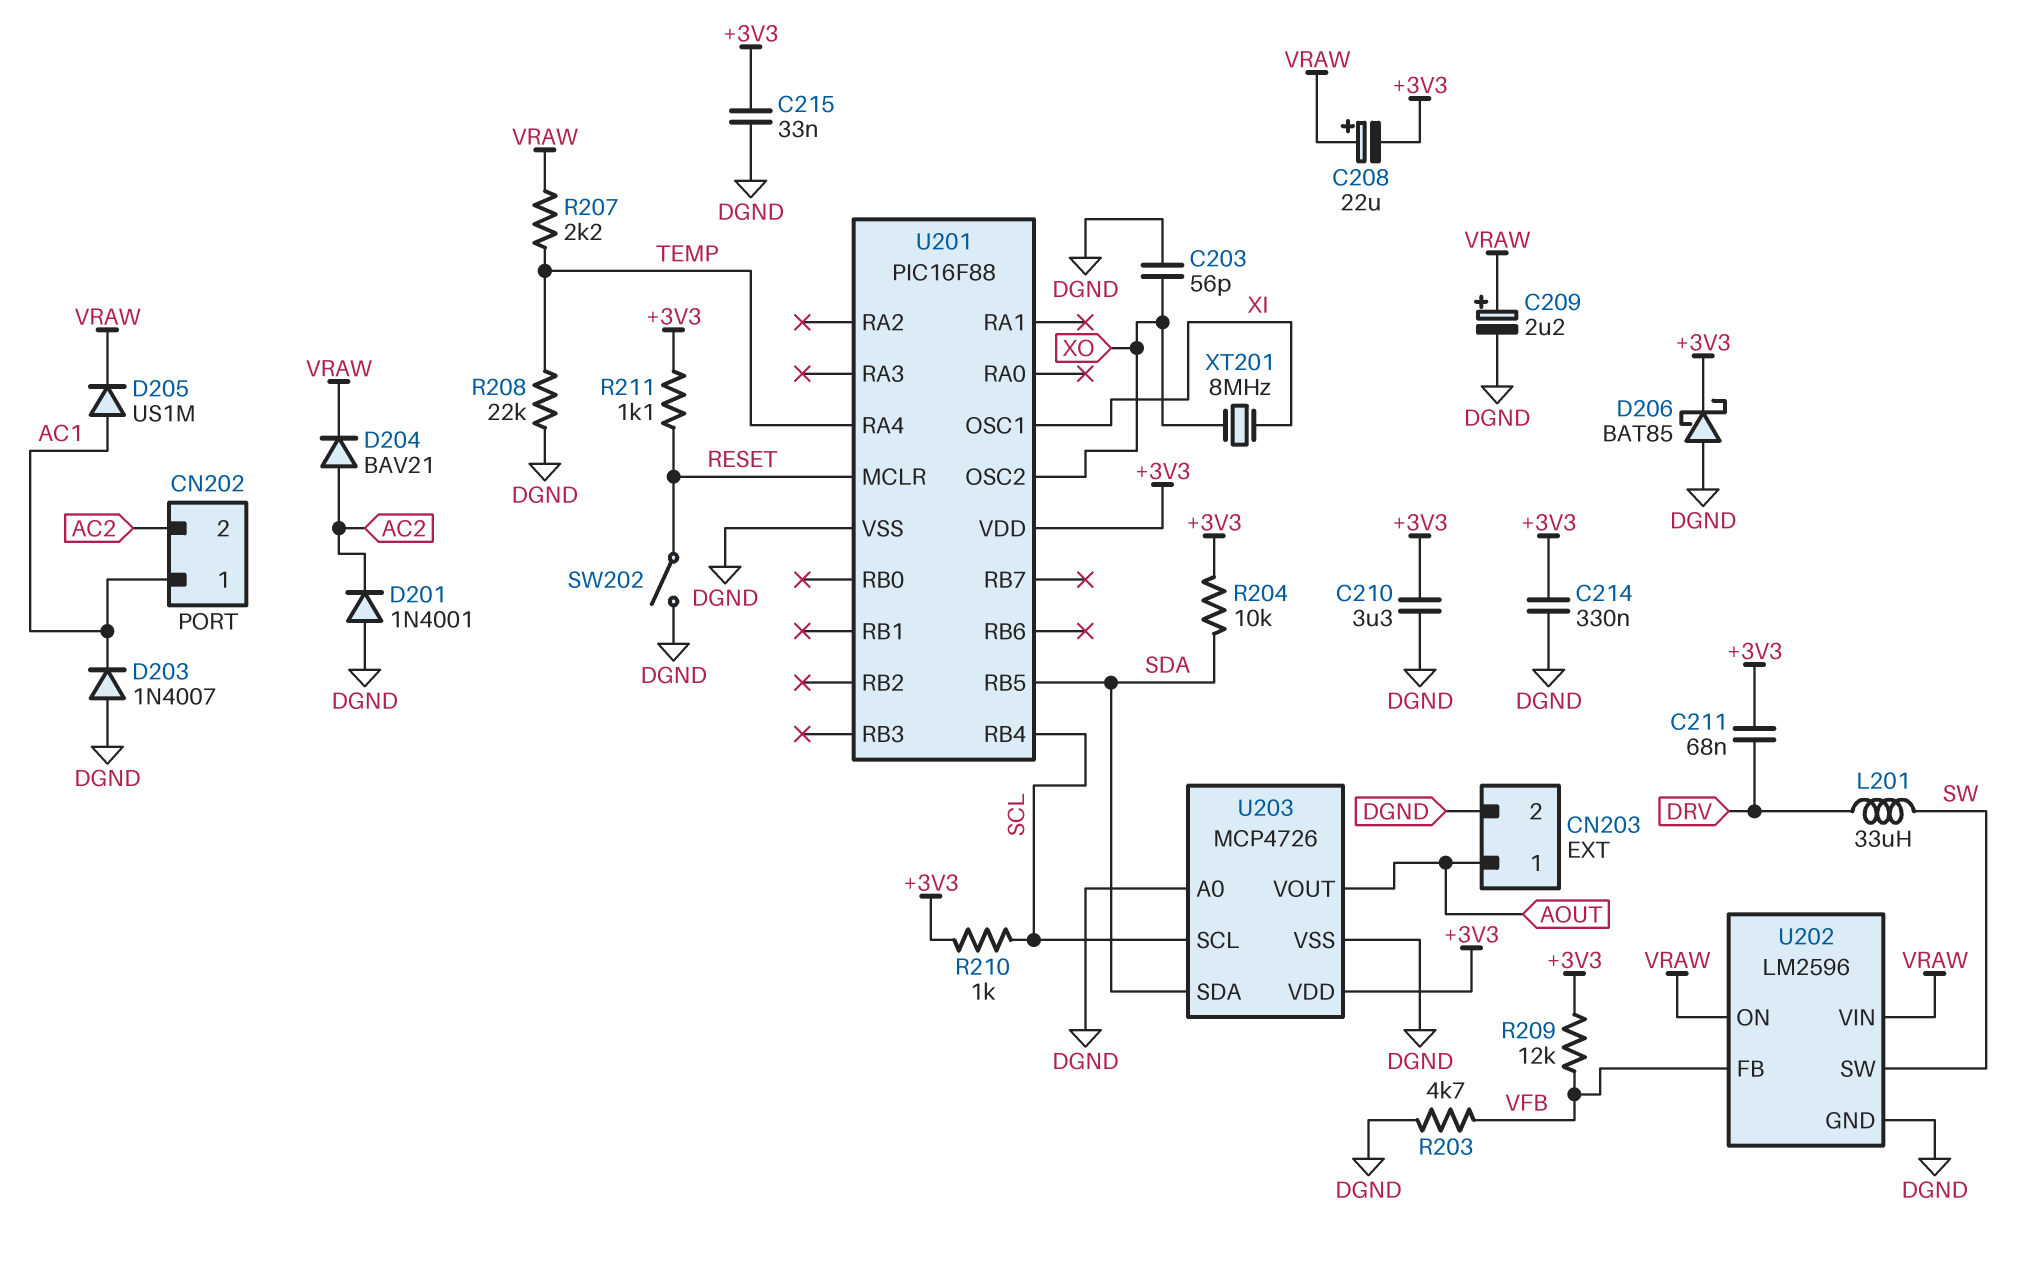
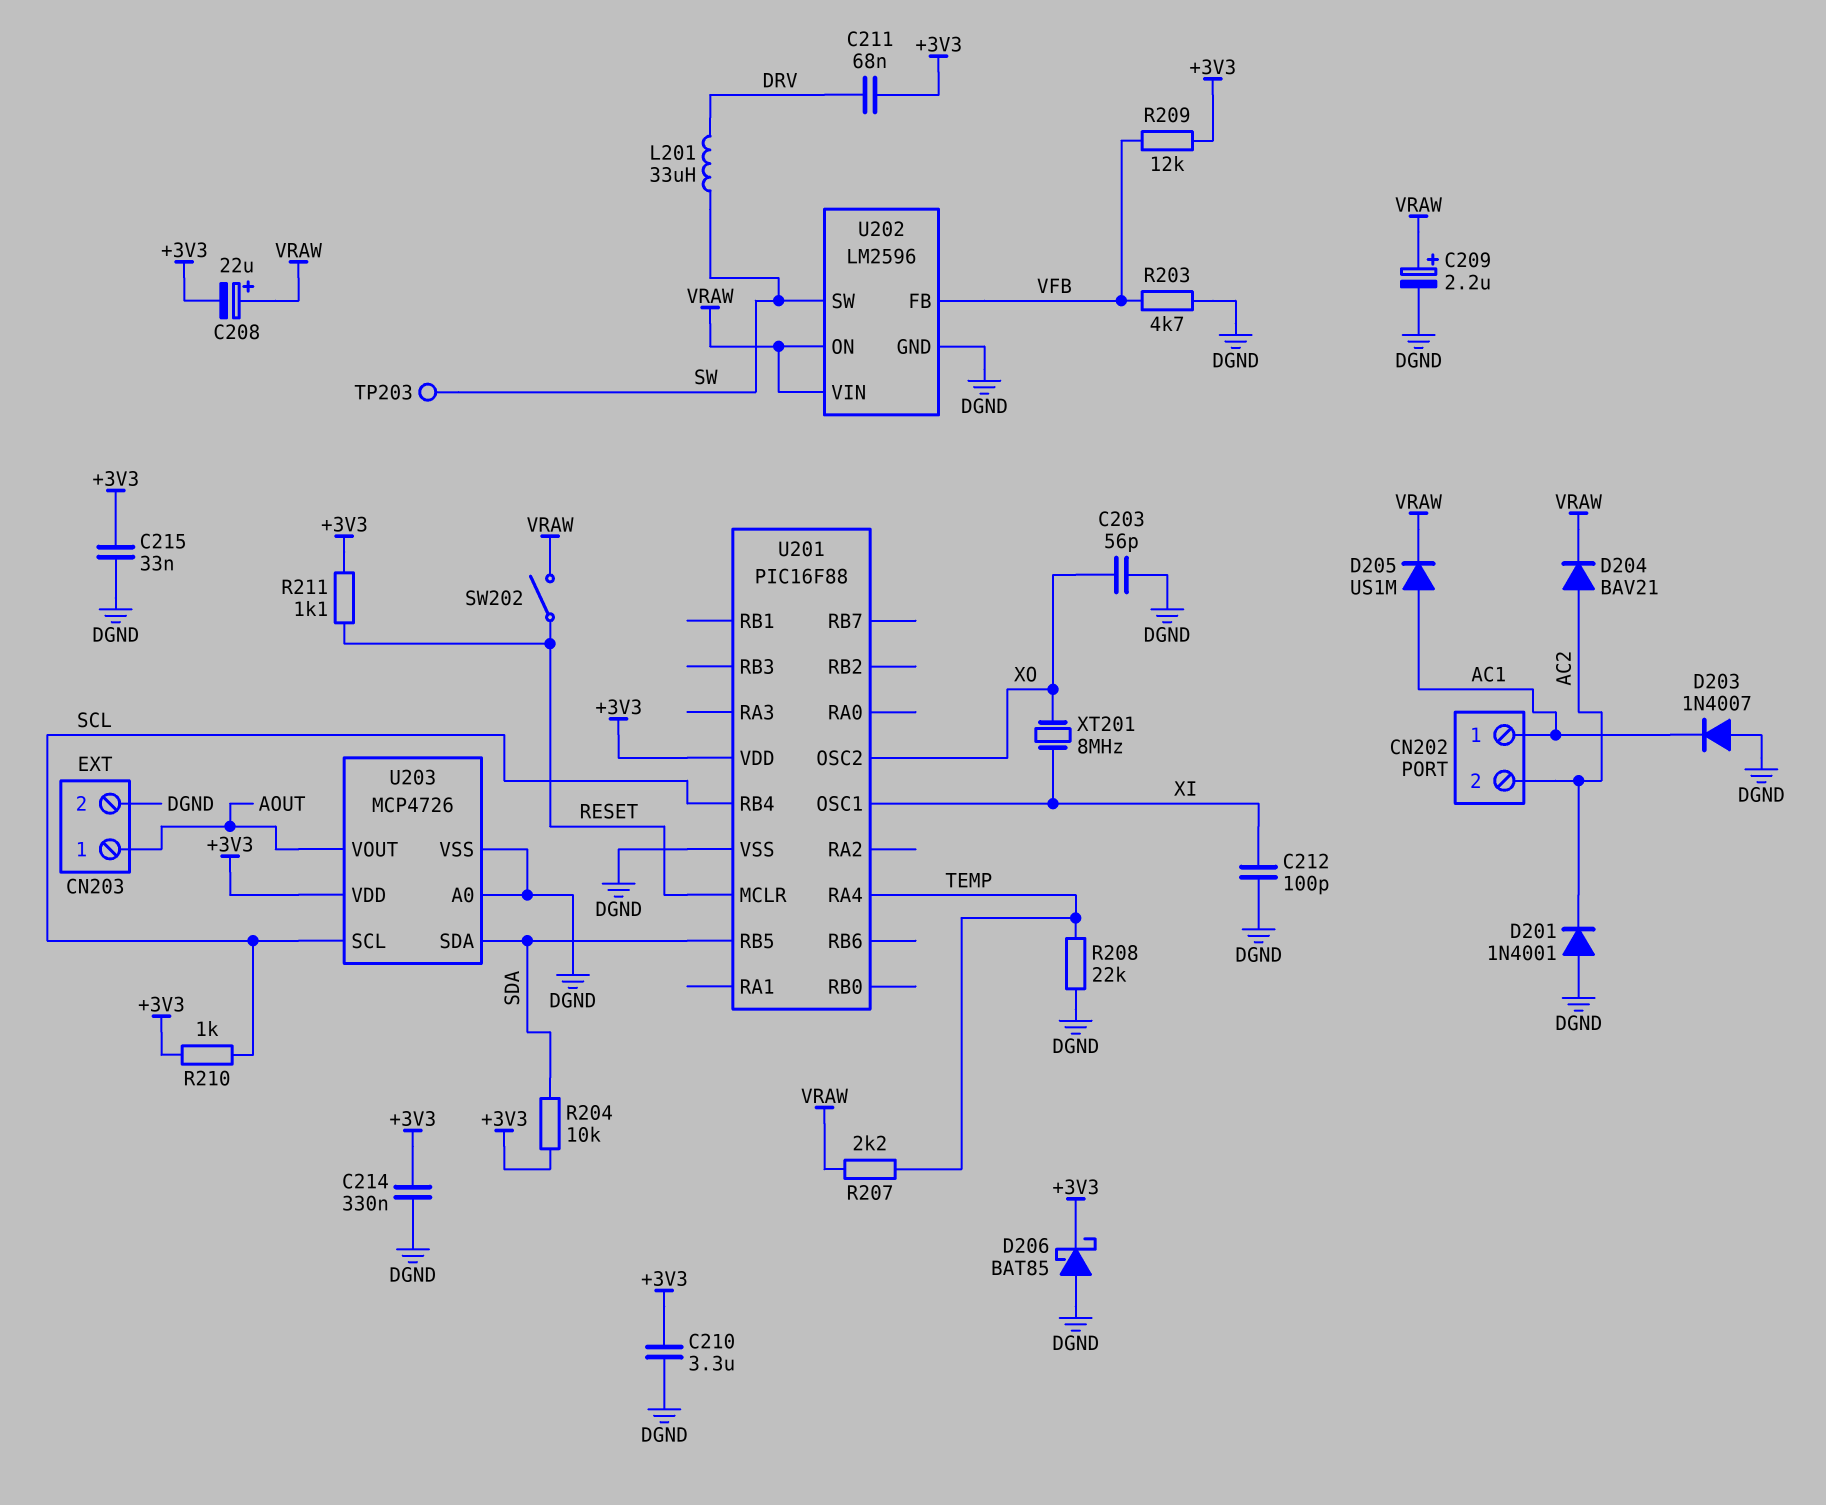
C212: none -> 100pF (DGND, XI)
SW202: switch (DGND, RESET) -> switch (RESET, VRAW)
TP203: none -> test point (SW)

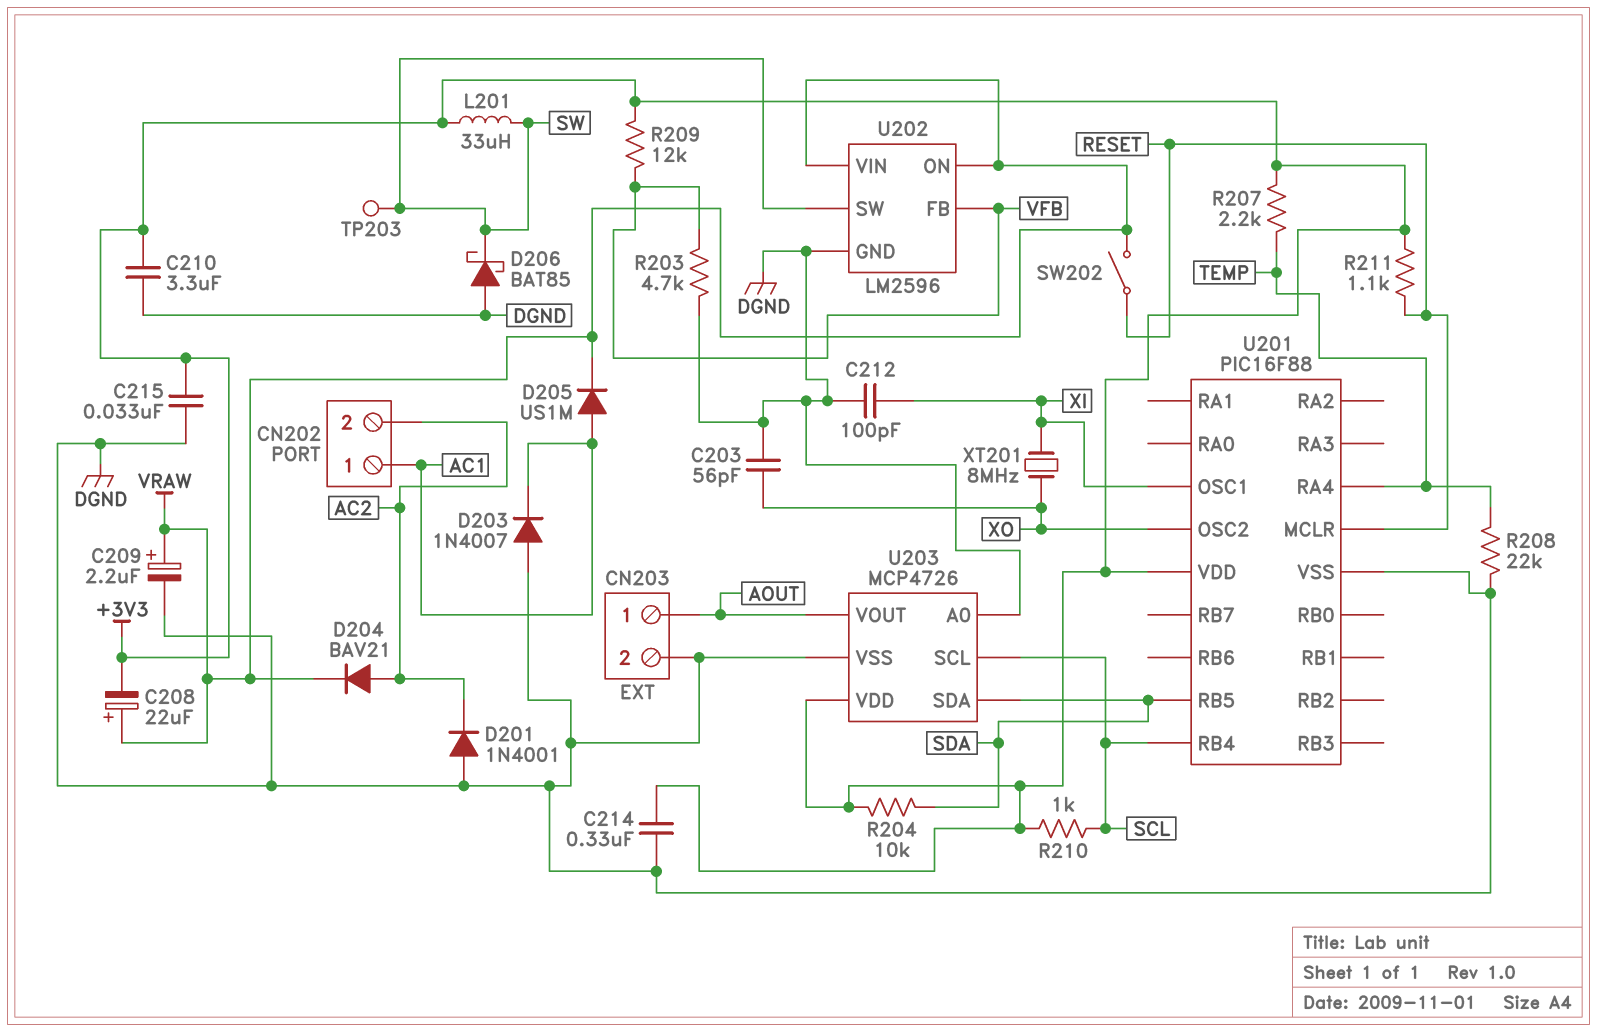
C211: 68nF (+3V3, DRV) -> none
D206: schottky BAT85 (A DGND, K +3V3) -> schottky BAT85 (A DGND, K SW)
L201: 33uH (DRV, SW) -> 33uH (+3V3, SW)
R207: 2.2k (TEMP, VRAW) -> 2.2k (+3V3, TEMP)

